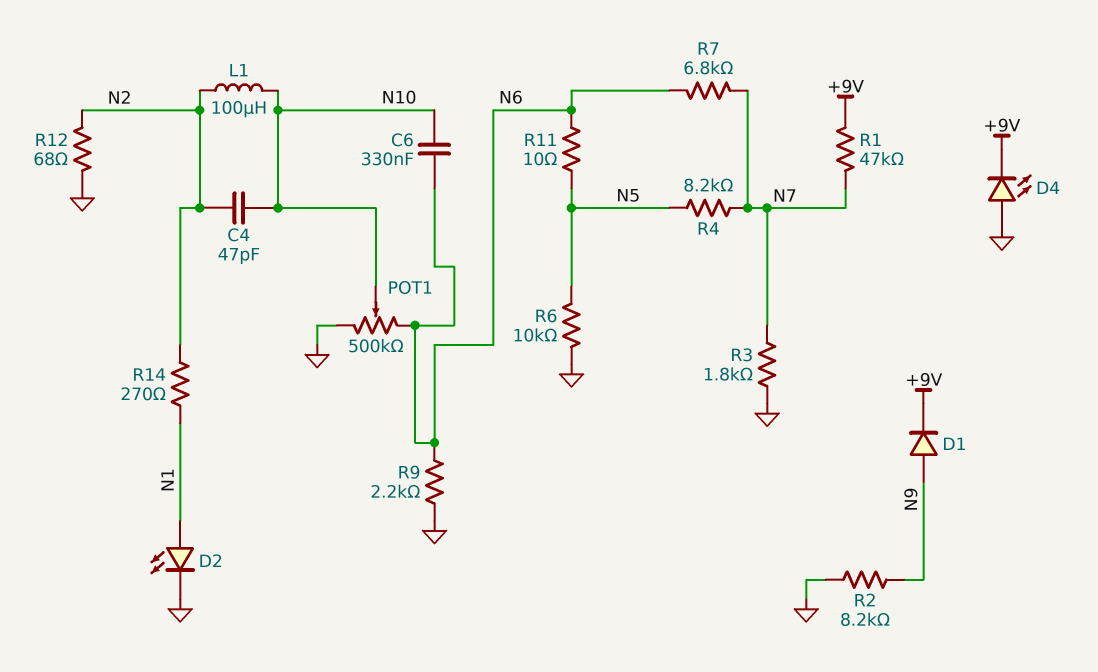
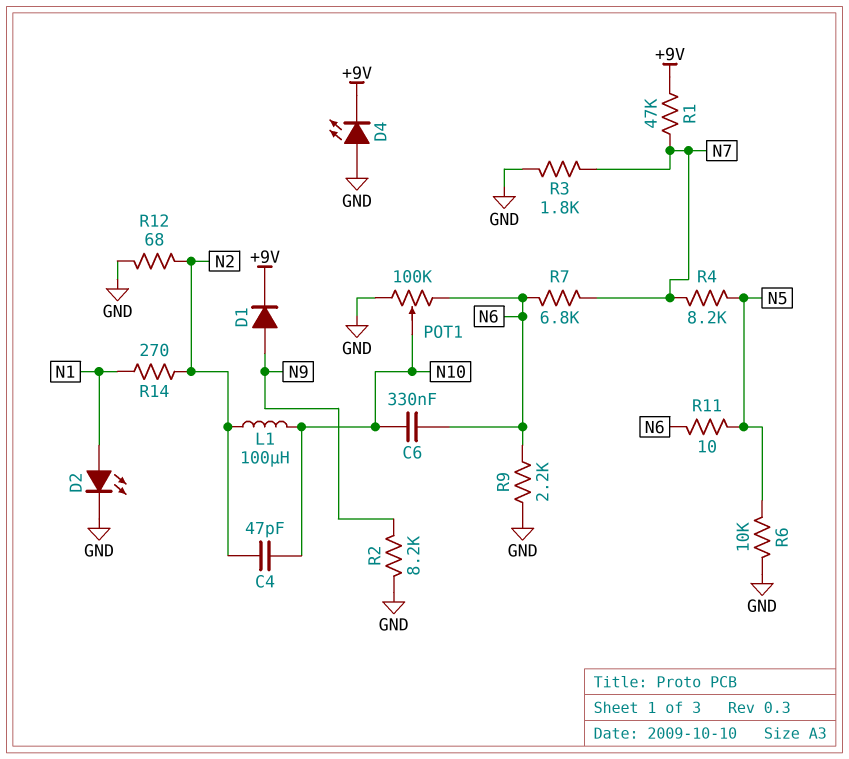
POT1: 500k (GND, N6, wiper N10) -> 100k (GND, N6, wiper N10)

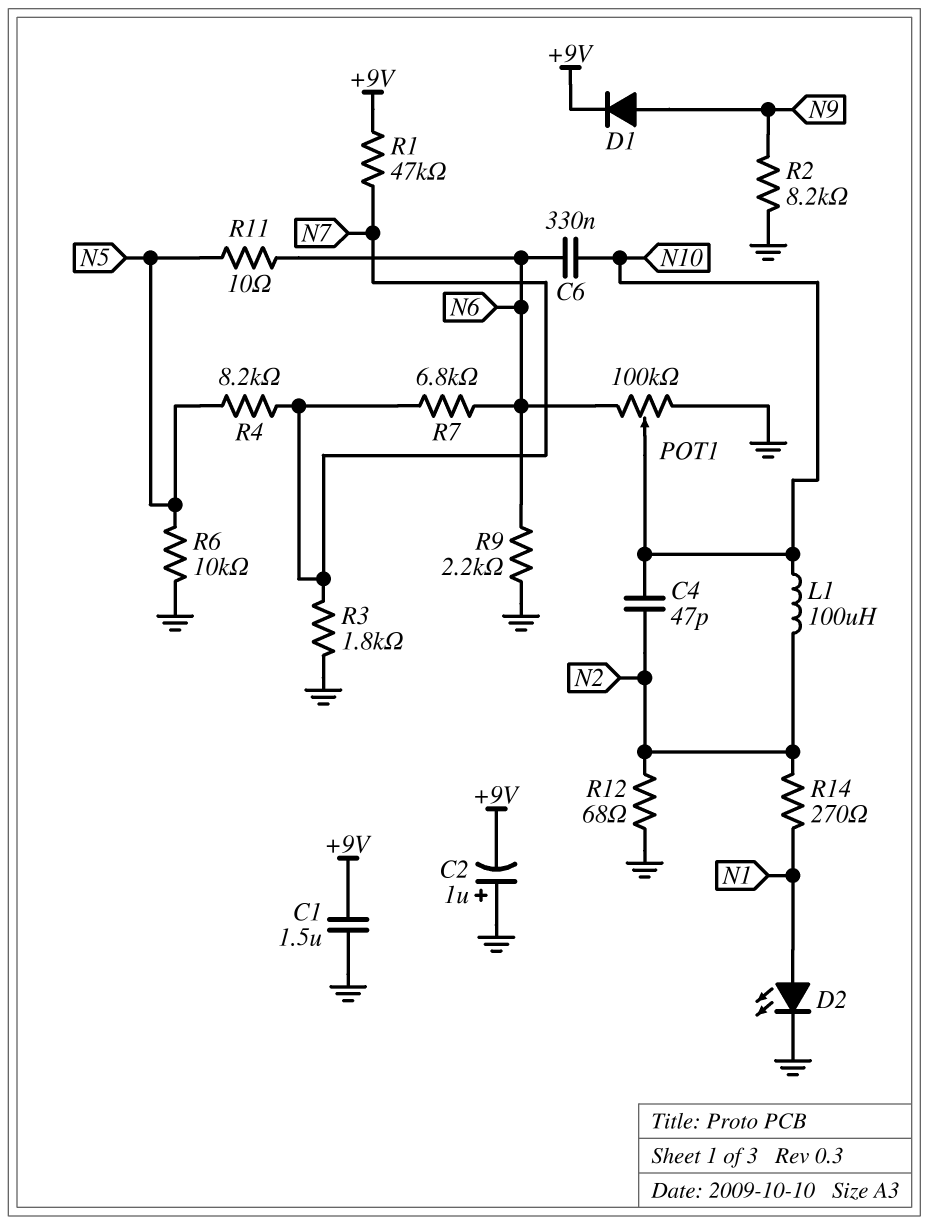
C1: none -> 1.5uF (+9V, GND)
C2: none -> 1uF (plus GND, minus +9V)
D4: LED (A GND, K +9V) -> none

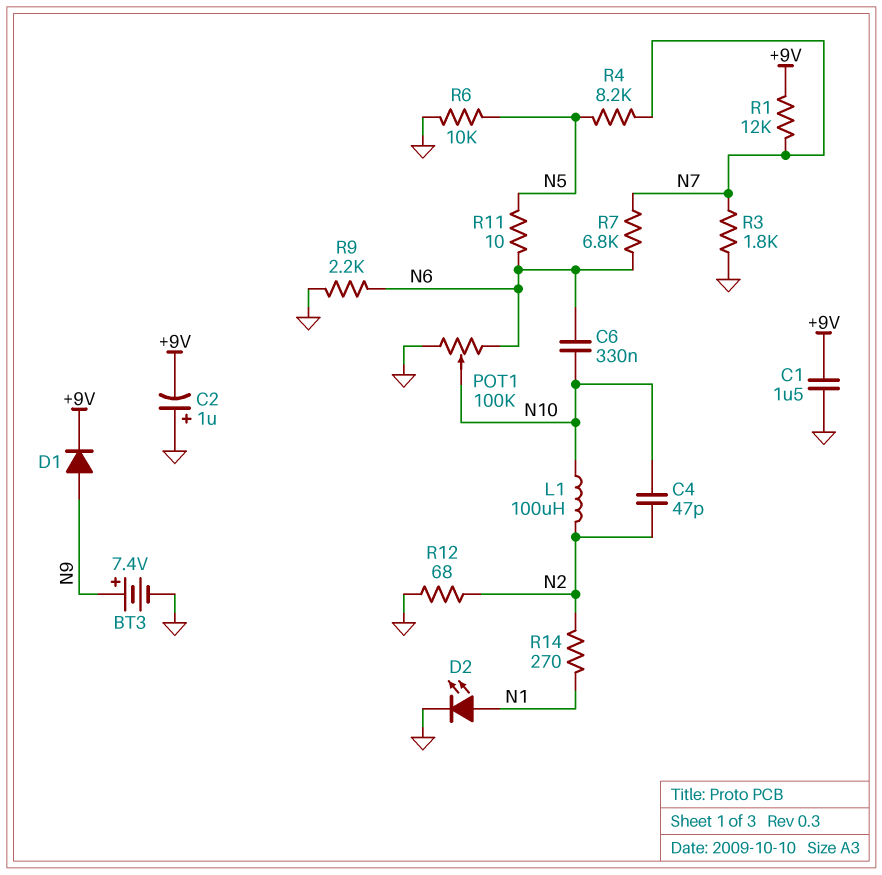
BT3: none -> 7.4V (plus N9, minus GND)
R1: 47k (+9V, N7) -> 12k (+9V, N7)
R2: 8.2k (GND, N9) -> none

